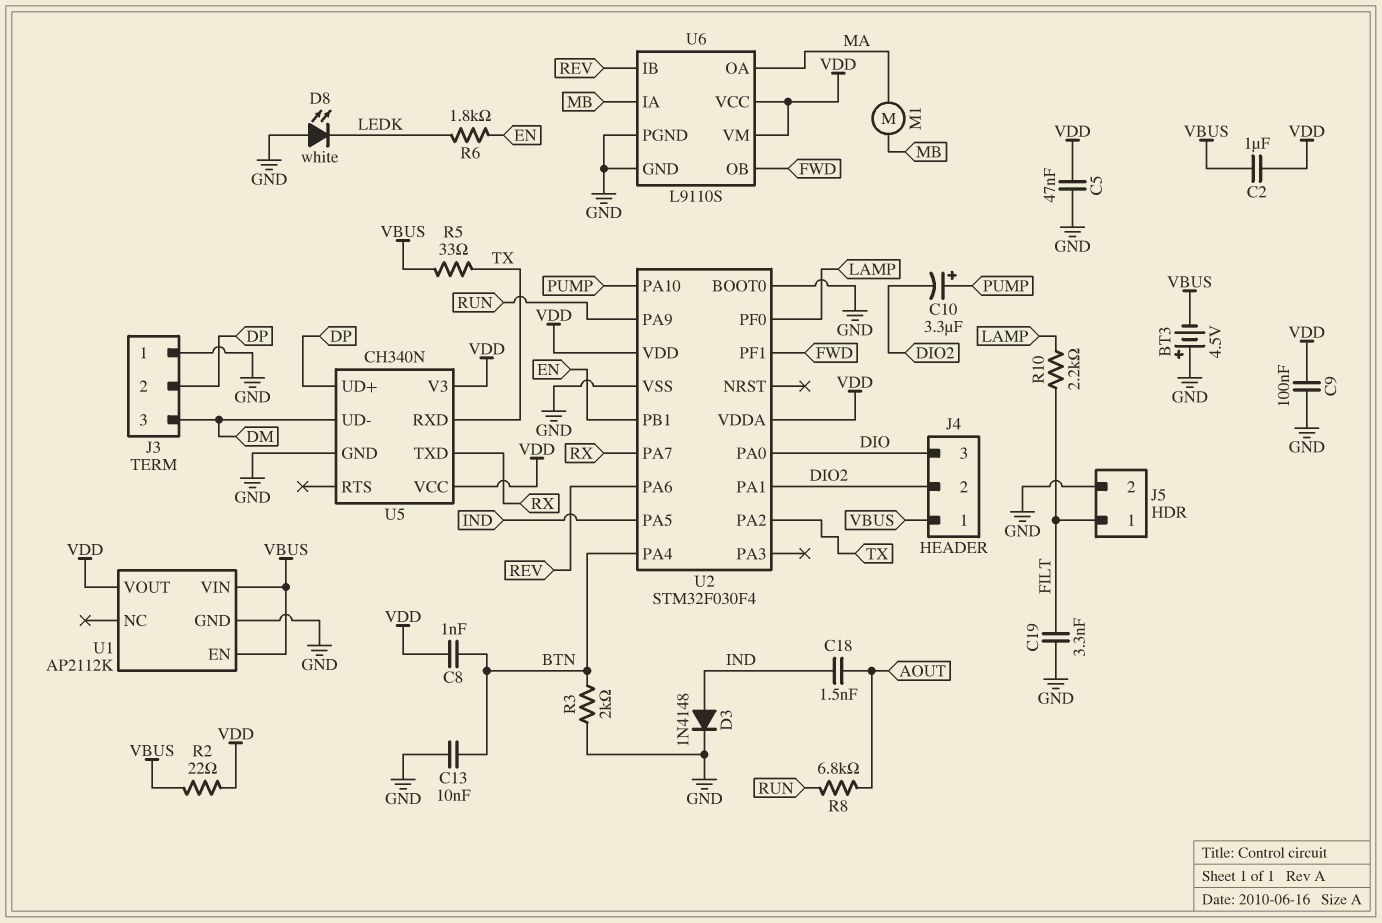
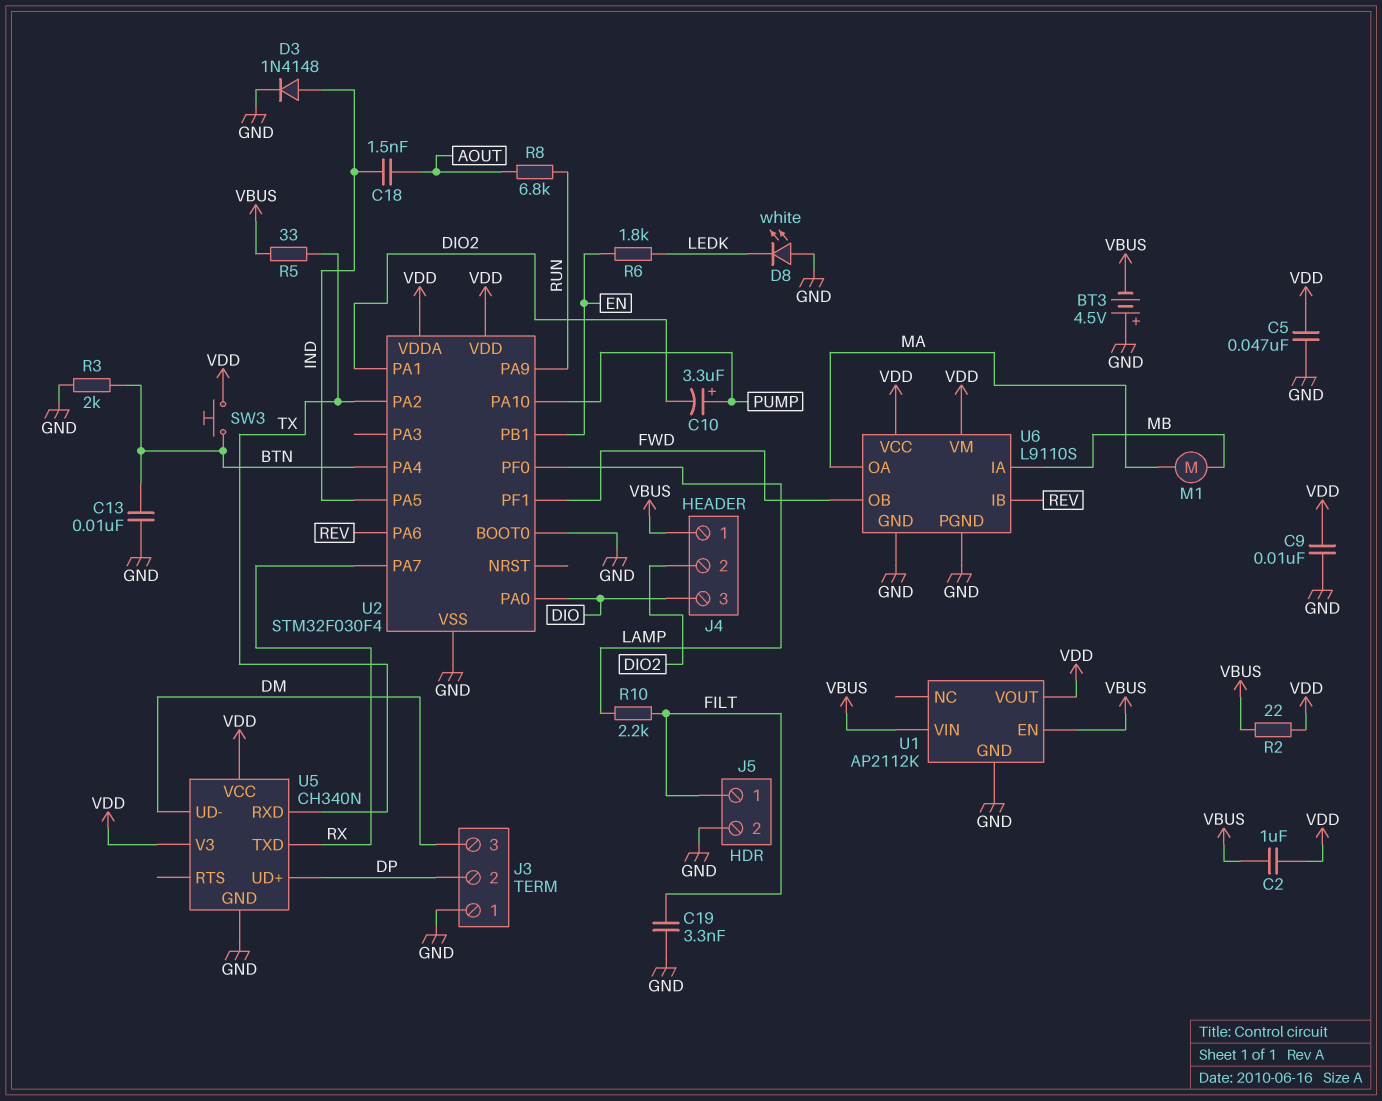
C8: 1nF (BTN, VDD) -> none
C9: 100nF (GND, VDD) -> 10nF (GND, VDD)
SW3: none -> button (BTN, VDD)

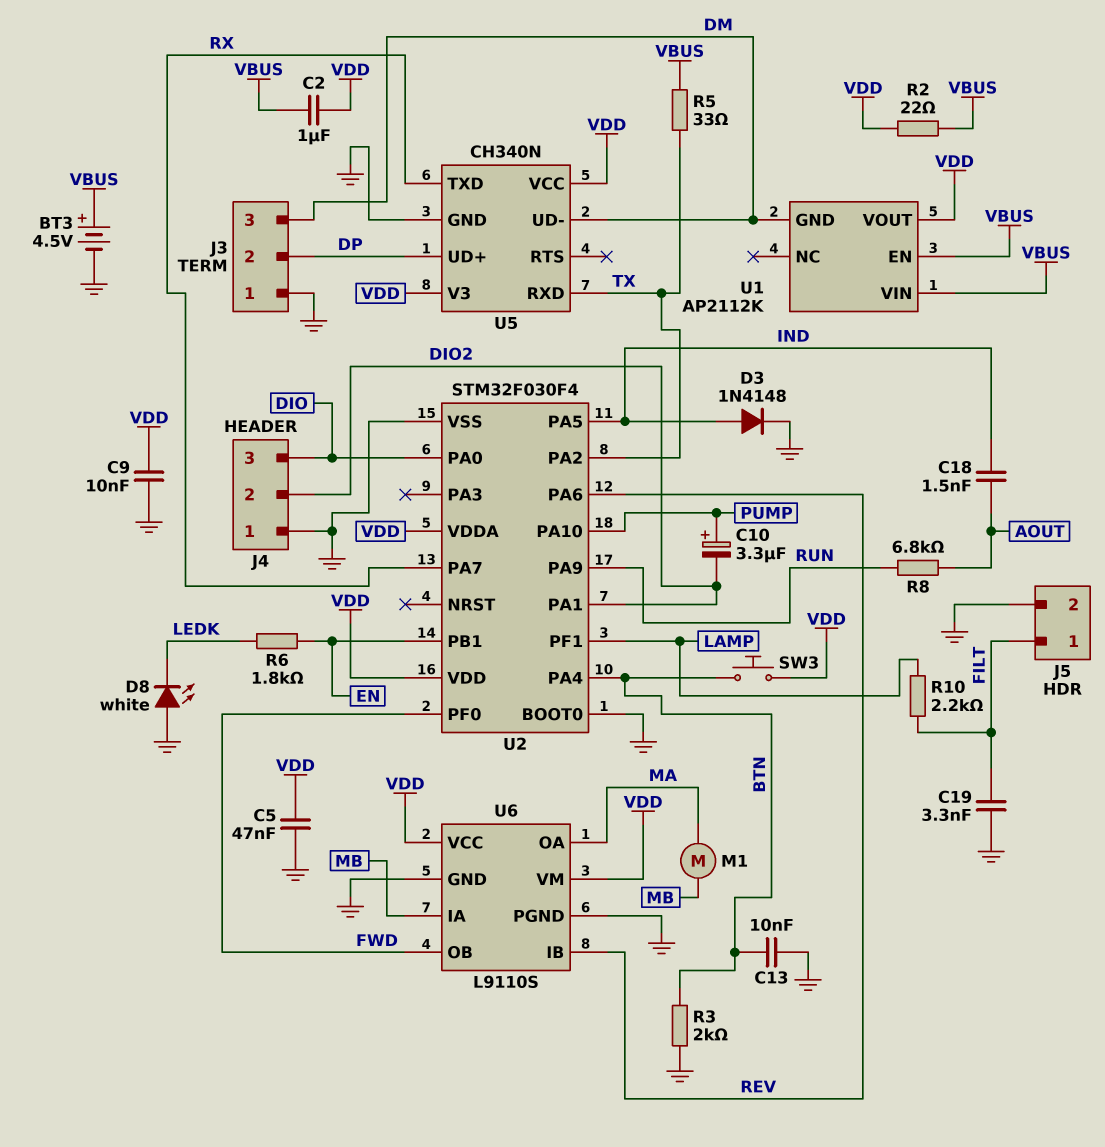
BT3: 4.5V (plus GND, minus VBUS) -> 4.5V (plus VBUS, minus GND)
J4 pin 1: VBUS -> GND
U1 pin GND: GND -> DM
U2 pin PF0: LAMP -> FWD
U2 pin PF1: FWD -> LAMP

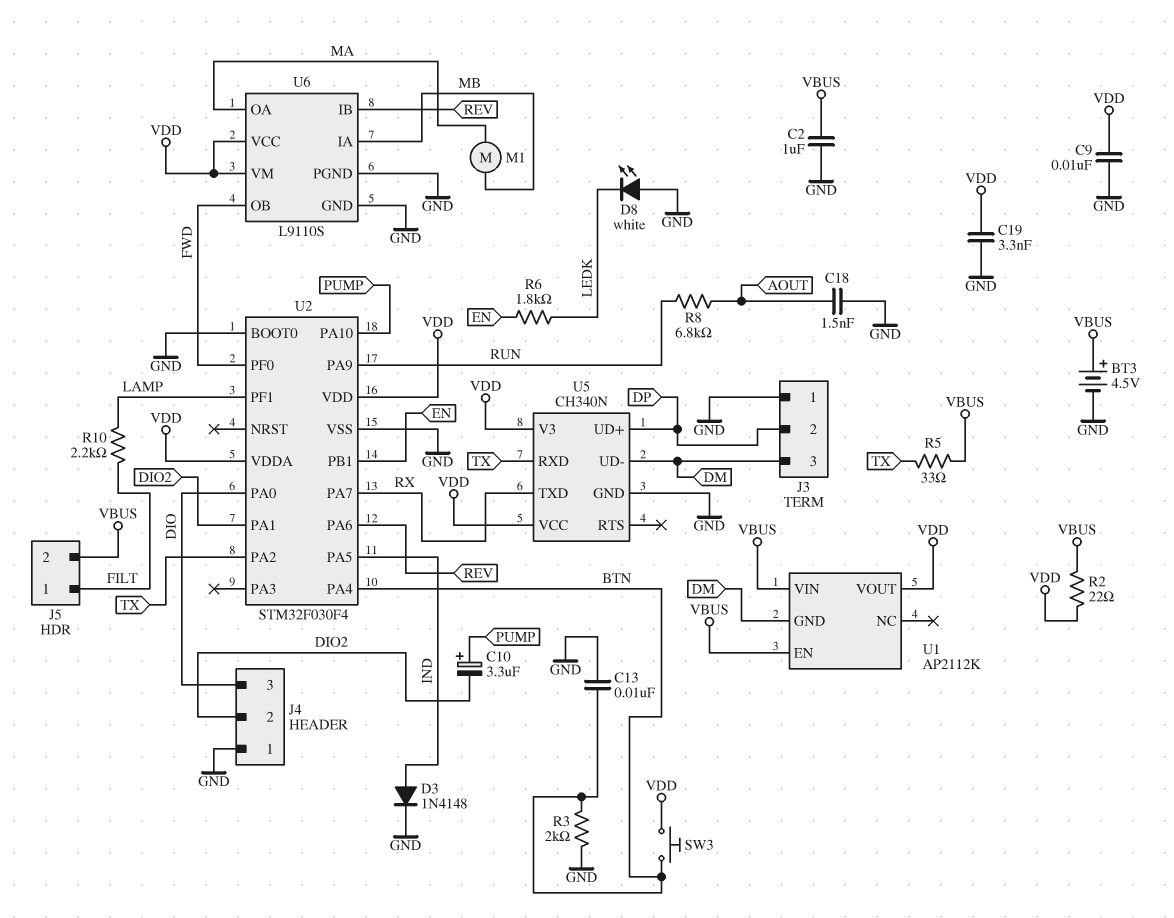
C2: 1uF (VBUS, VDD) -> 1uF (GND, VBUS)
C5: 47nF (GND, VDD) -> none
C18: 1.5nF (AOUT, IND) -> 1.5nF (AOUT, GND)
C19: 3.3nF (FILT, GND) -> 3.3nF (GND, VDD)
J5 pin 2: GND -> VBUS

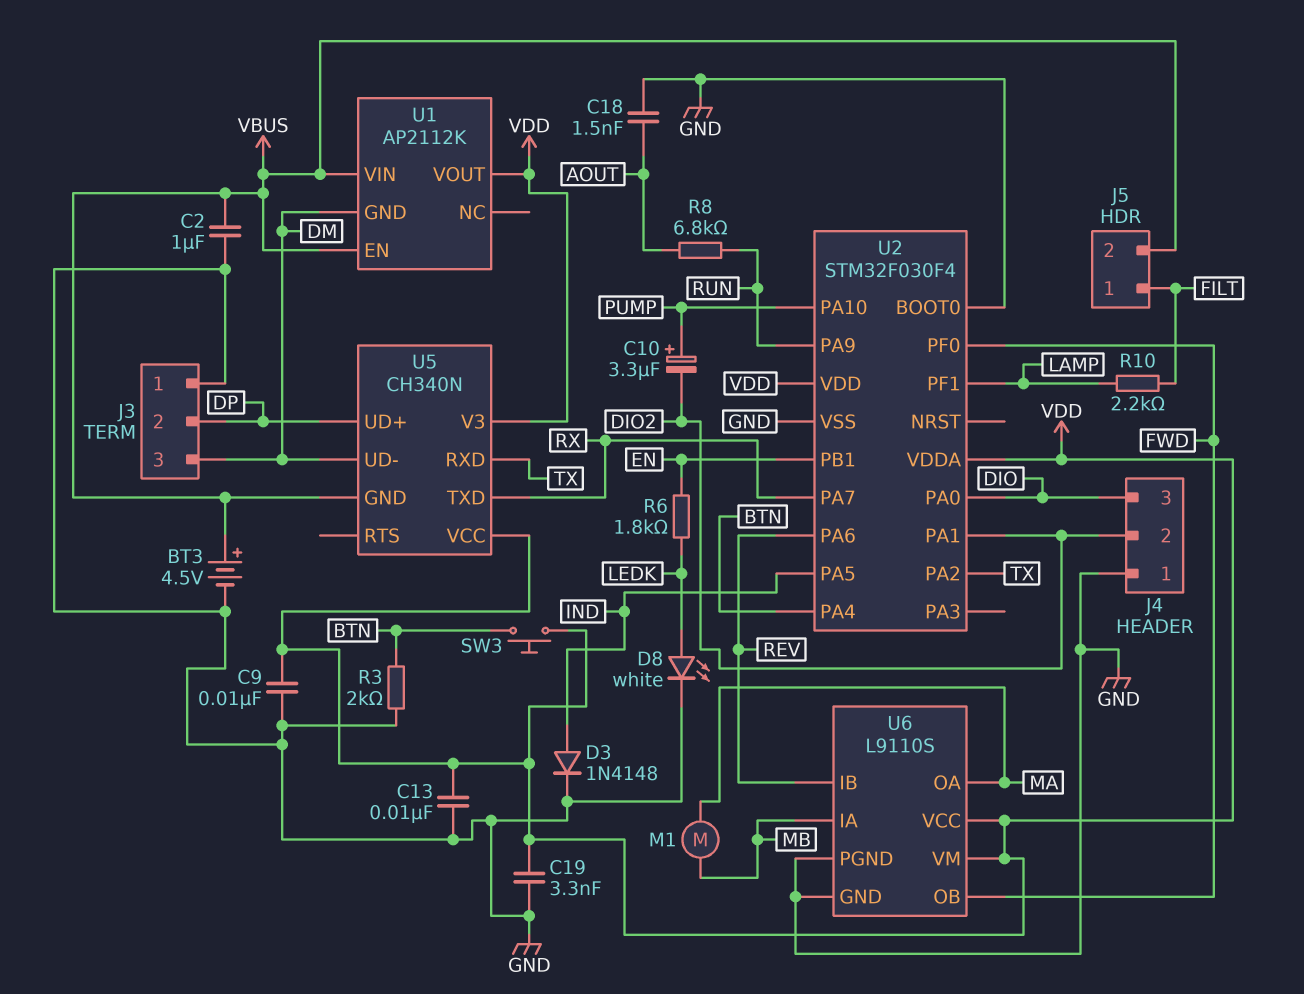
C13: 10nF (BTN, GND) -> 10nF (GND, VDD)
D8: LED white (A GND, K LEDK) -> LED white (A LEDK, K GND)
R2: 22 (VBUS, VDD) -> none
R5: 33 (TX, VBUS) -> none
U5 pin GND: GND -> VBUS

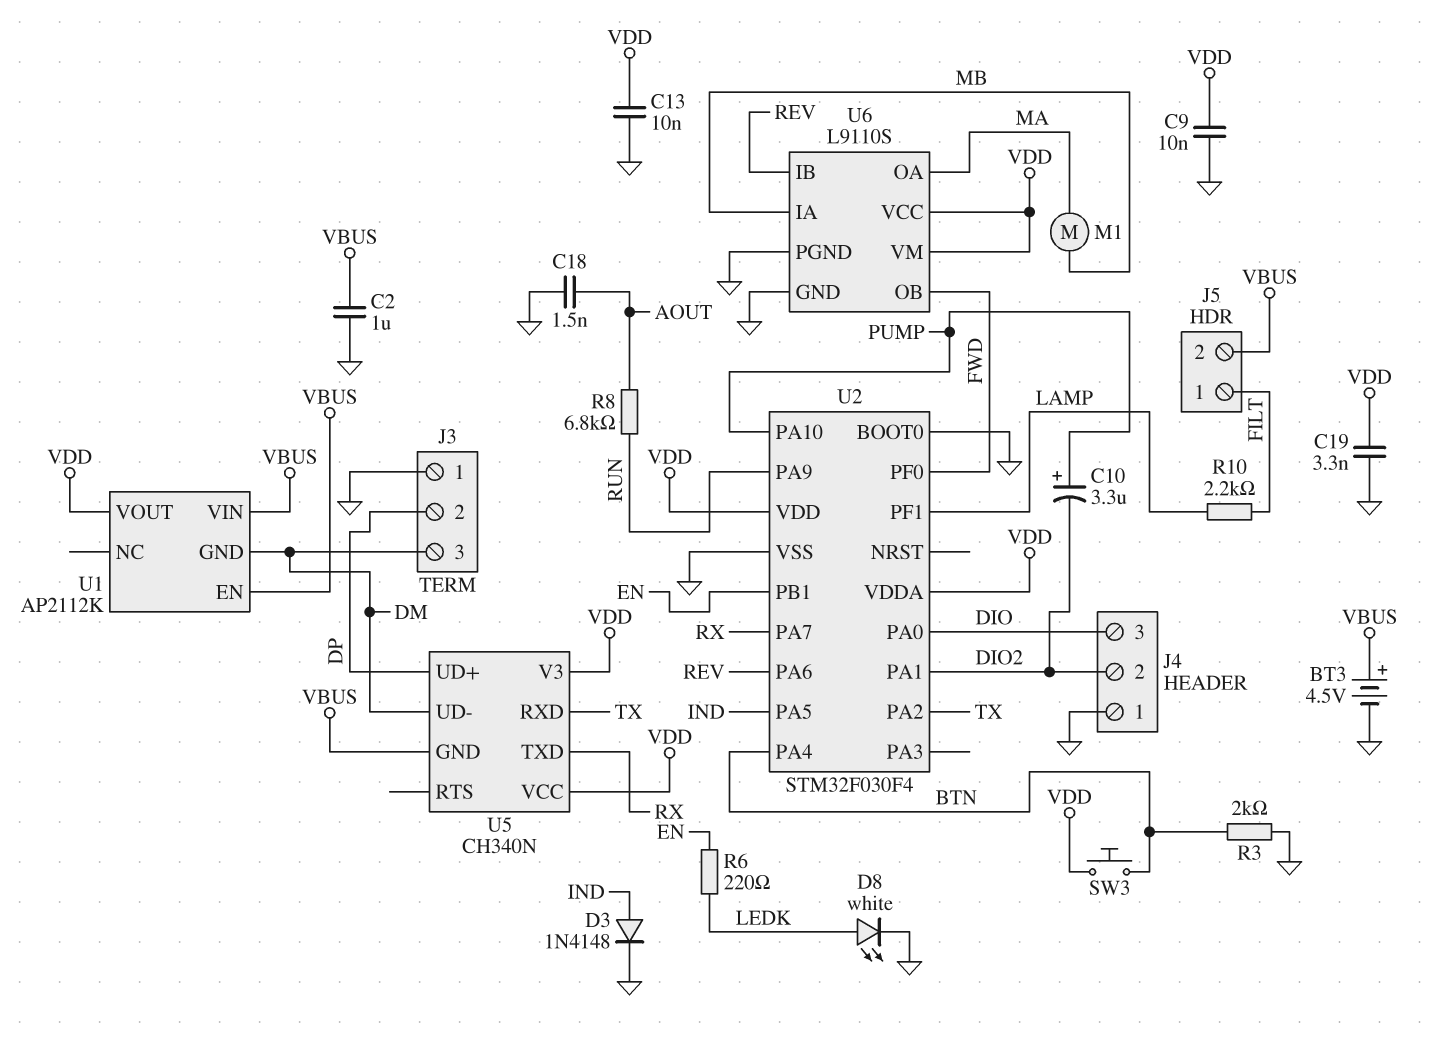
R6: 1.8k (EN, LEDK) -> 220 (EN, LEDK)

